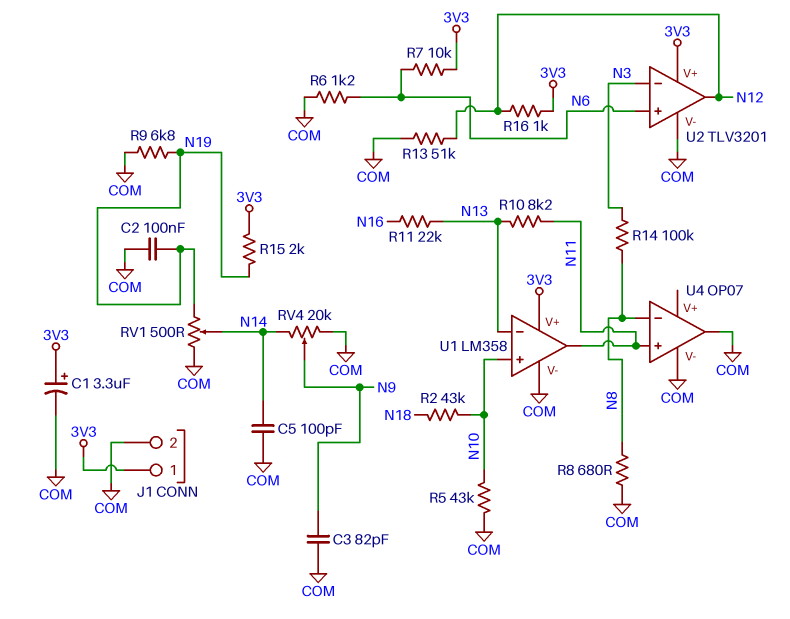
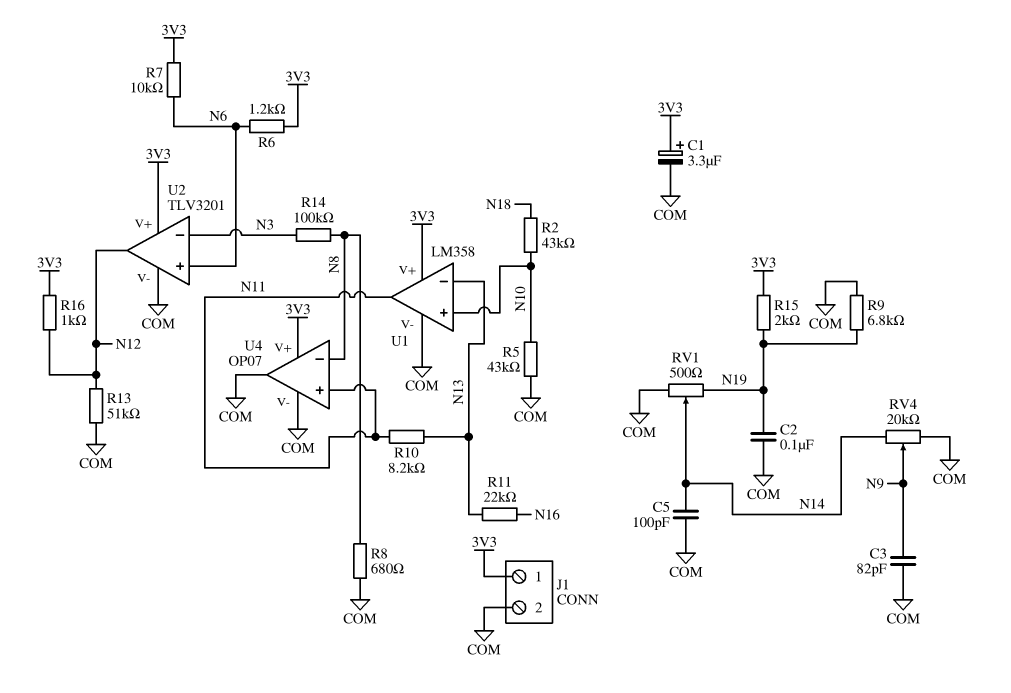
R6: 1.2k (COM, N6) -> 1.2k (3V3, N6)
U4 pin V+: none -> 3V3

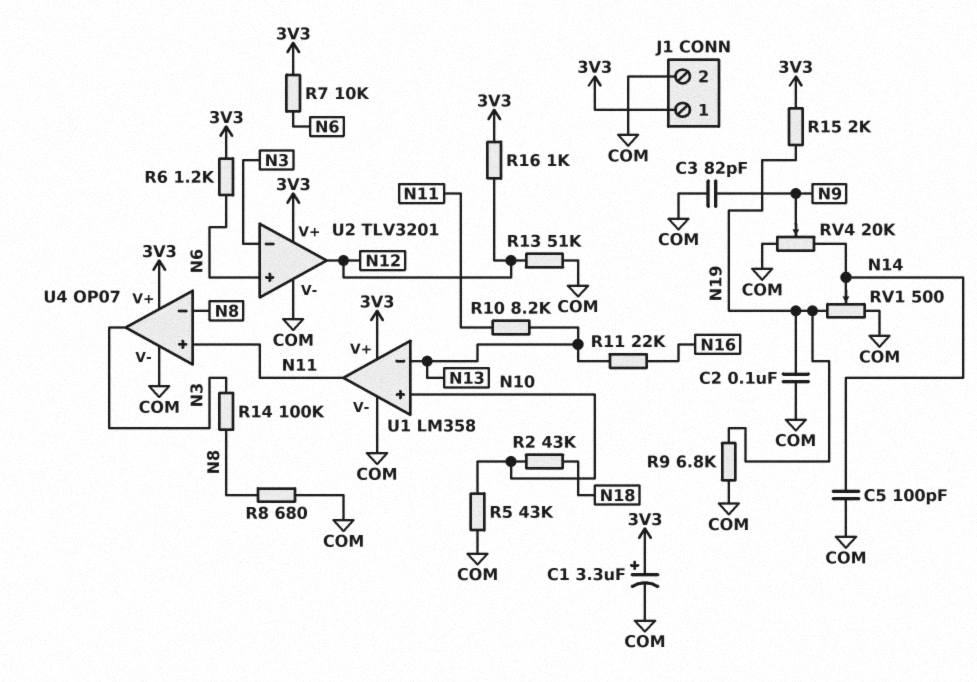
U4 pin out: COM -> N3

